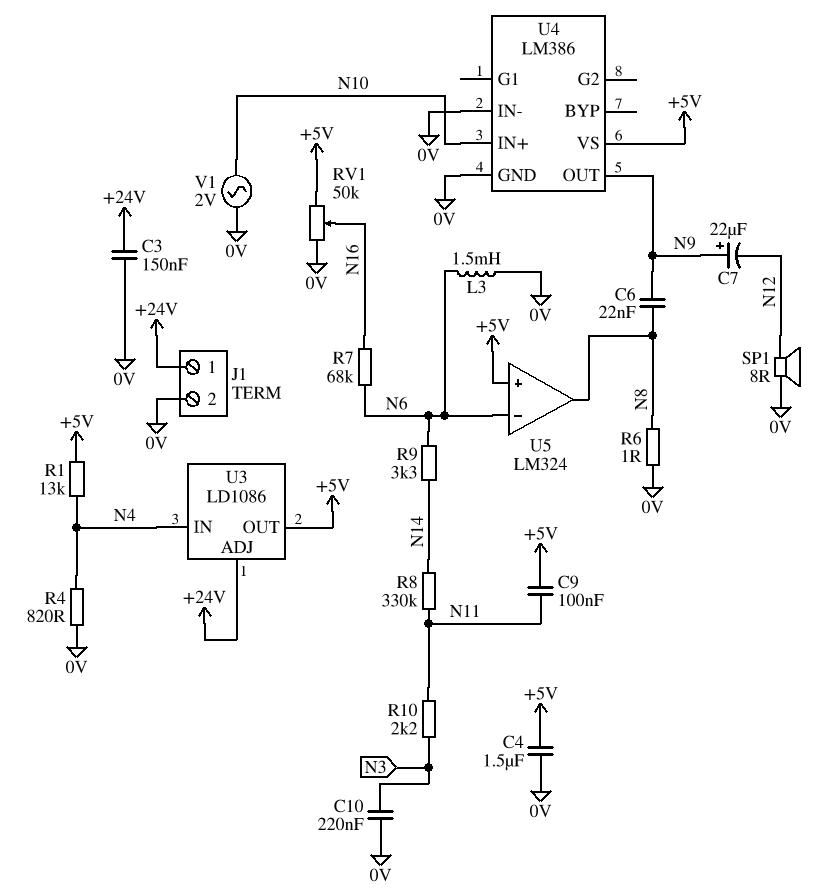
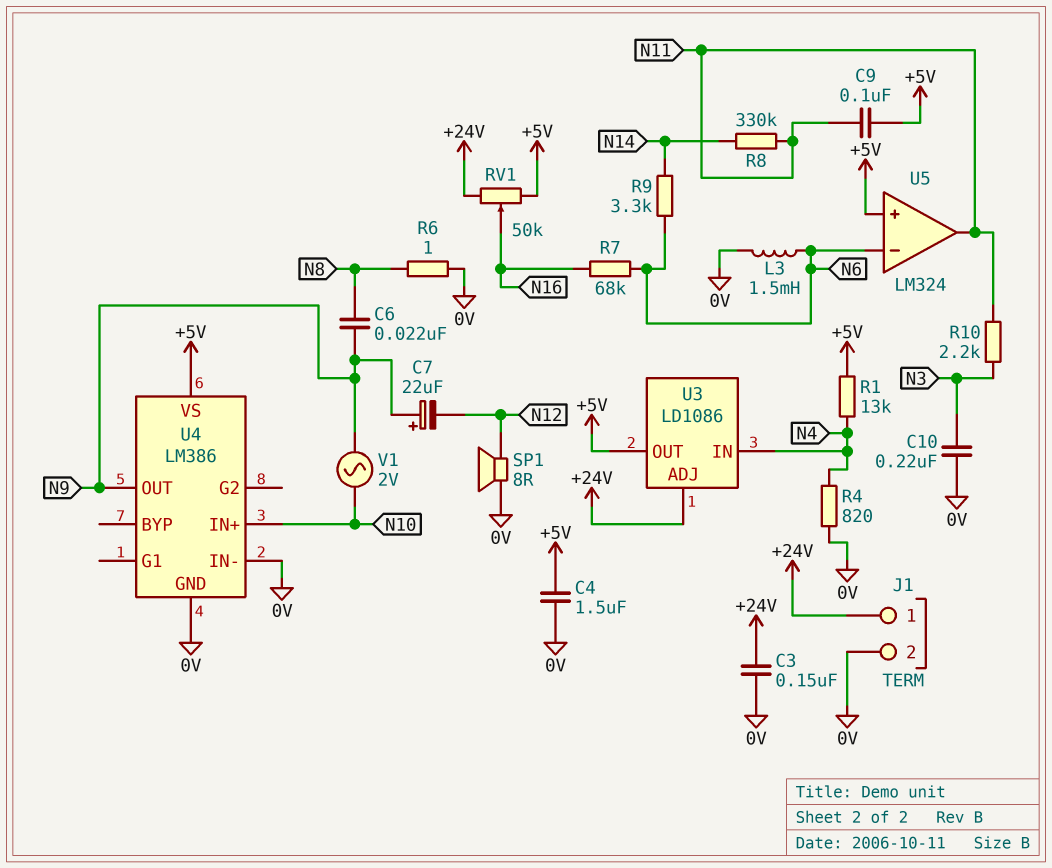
RV1: 50k (+5V, 0V, wiper N16) -> 50k (+5V, +24V, wiper N16)
U5 pin out: N8 -> N11
V1: AC 2V (0V, N10) -> AC 2V (N9, N10)

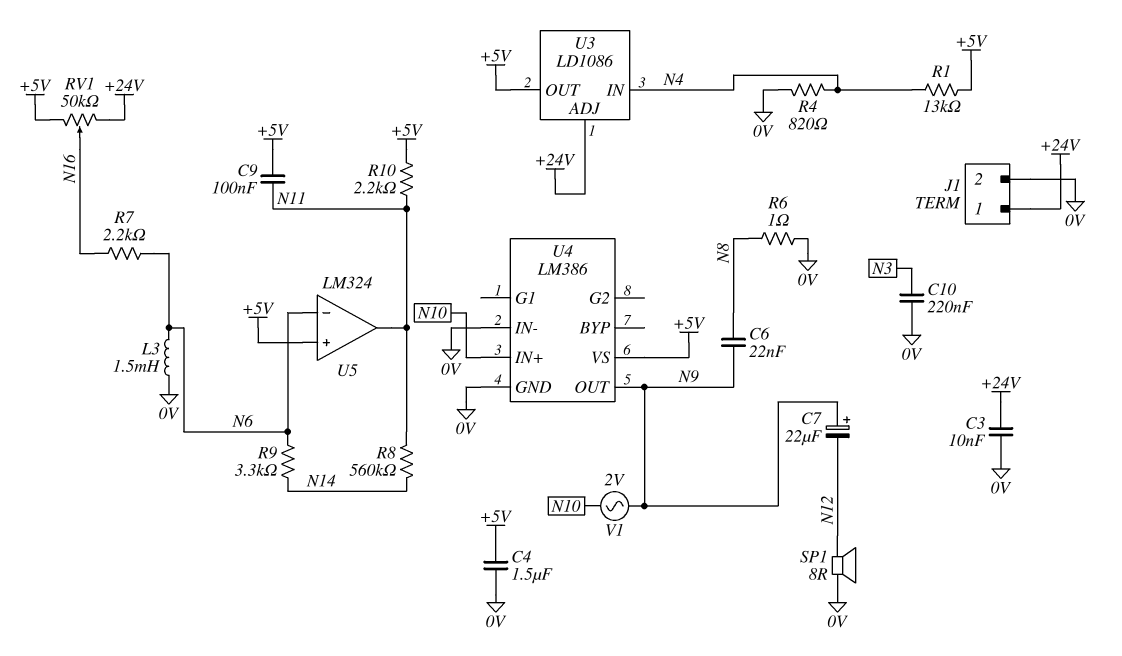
C3: 150nF (+24V, 0V) -> 10nF (+24V, 0V)
R7: 68k (N6, N16) -> 2.2k (N6, N16)
R8: 330k (N11, N14) -> 560k (N11, N14)
R10: 2.2k (N3, N11) -> 2.2k (+5V, N11)

